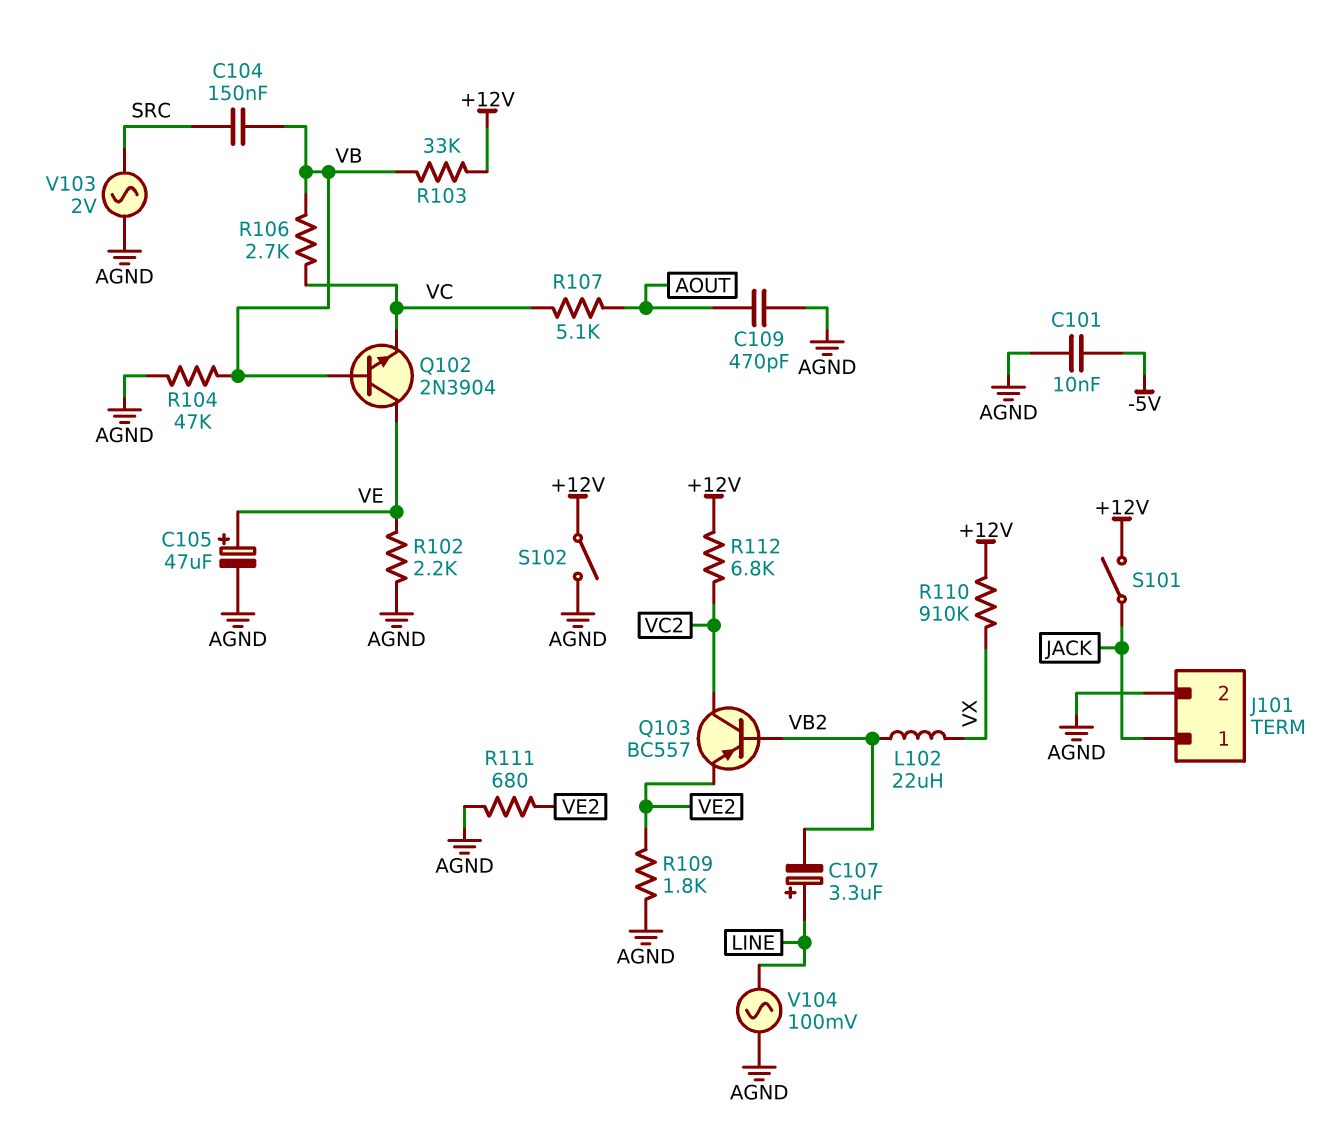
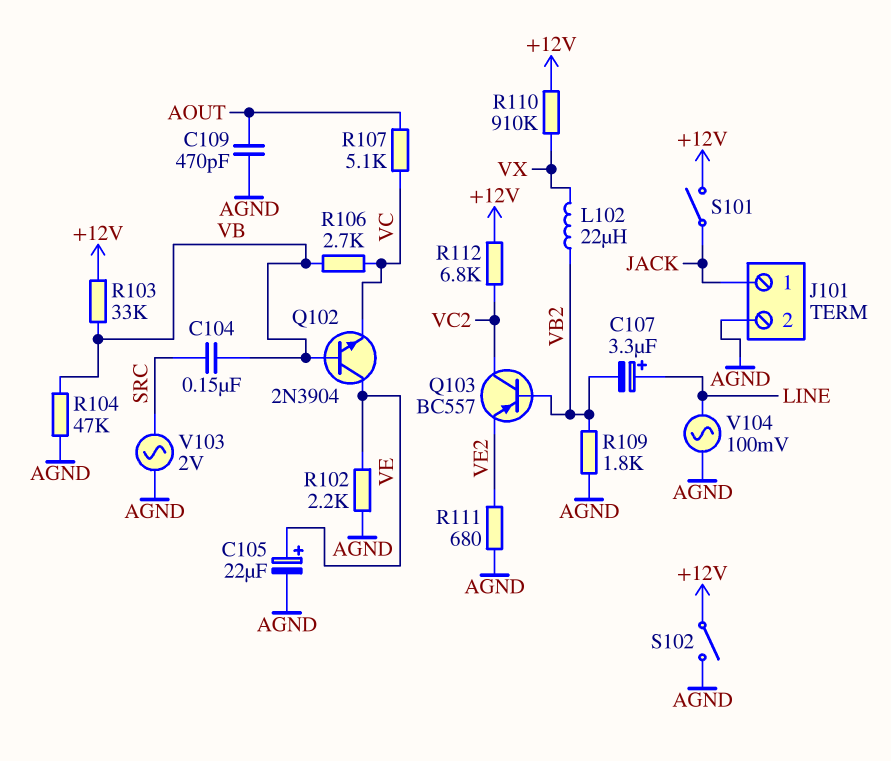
C101: 10nF (-5V, AGND) -> none
C105: 47uF (plus VE, minus AGND) -> 22uF (plus VE, minus AGND)
R109: 1.8k (AGND, VE2) -> 1.8k (AGND, VB2)

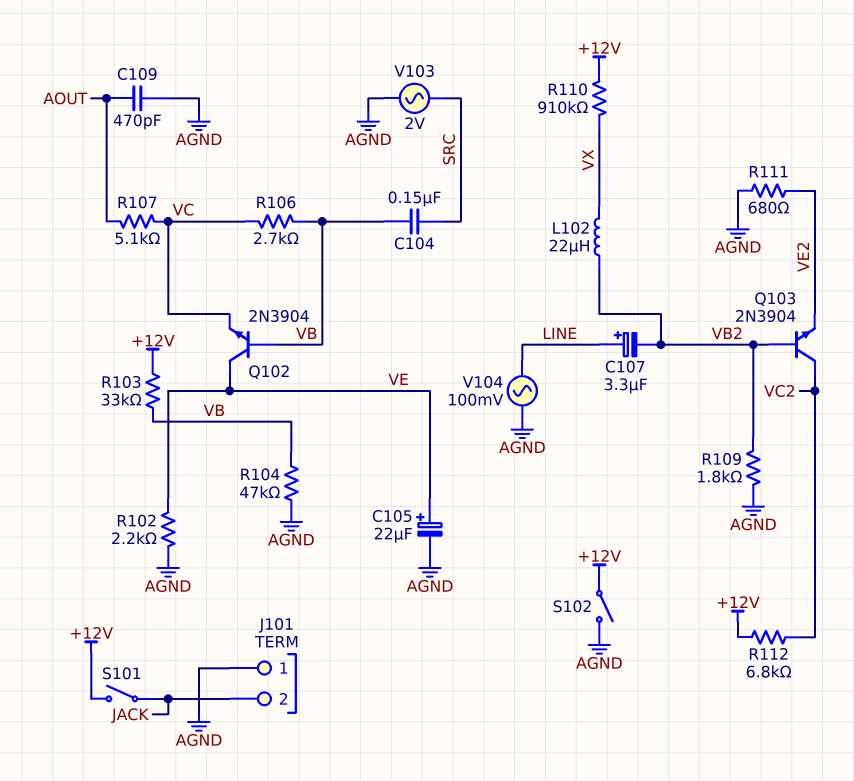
J101 pin 1: JACK -> AGND
J101 pin 2: AGND -> JACK
Q103: PNP BC557 (B VB2, C VC2, E VE2) -> NPN 2N3904 (B VB2, C VC2, E VE2)

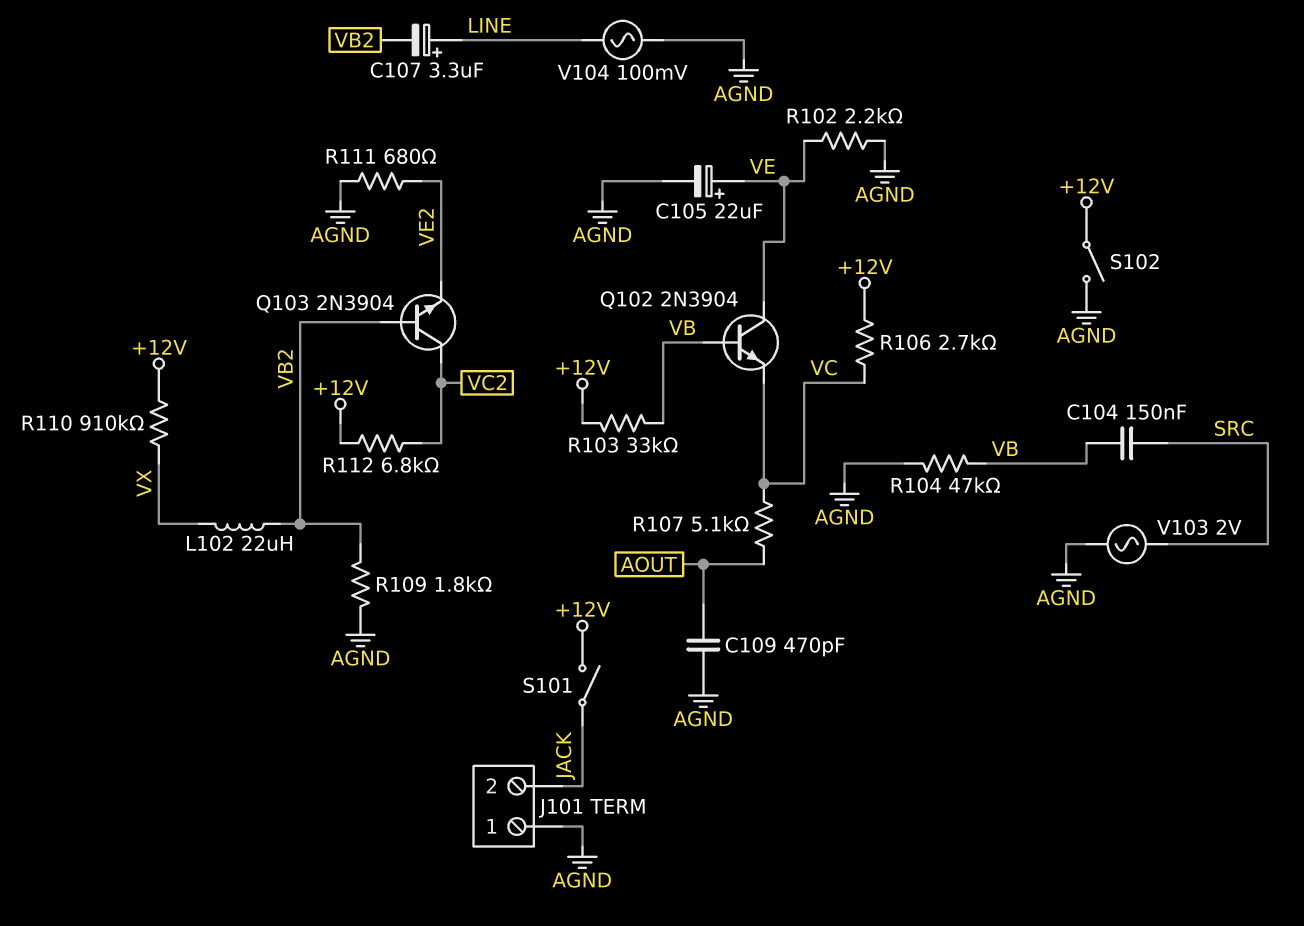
R106: 2.7k (VB, VC) -> 2.7k (+12V, VC)

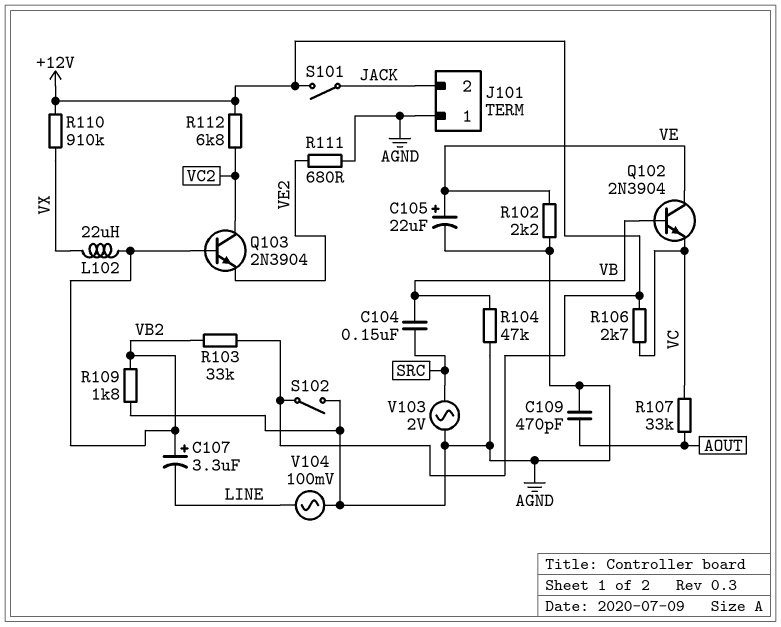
C107: 3.3uF (plus LINE, minus VB2) -> 3.3uF (plus VB2, minus LINE)
R103: 33k (+12V, VB) -> 33k (+12V, VB2)
R107: 5.1k (AOUT, VC) -> 33k (AOUT, VC)

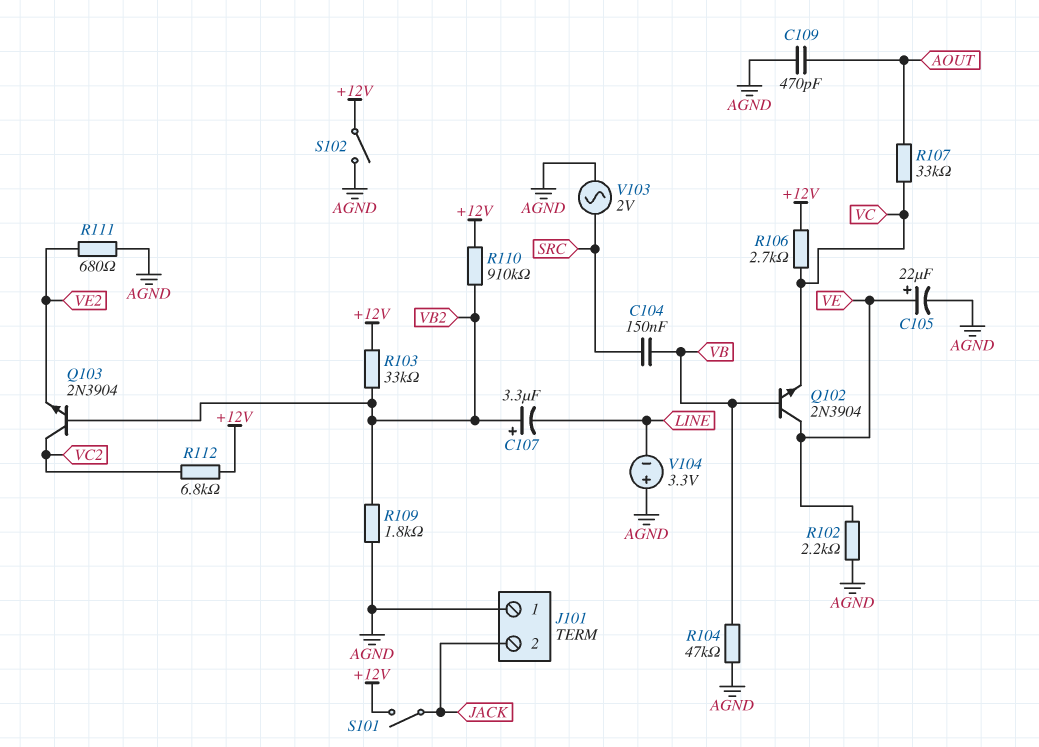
L102: 22uH (VB2, VX) -> none
R110: 910k (+12V, VX) -> 910k (+12V, VB2)
V104: AC 100mV (AGND, LINE) -> 3.3V (plus AGND, minus LINE)

